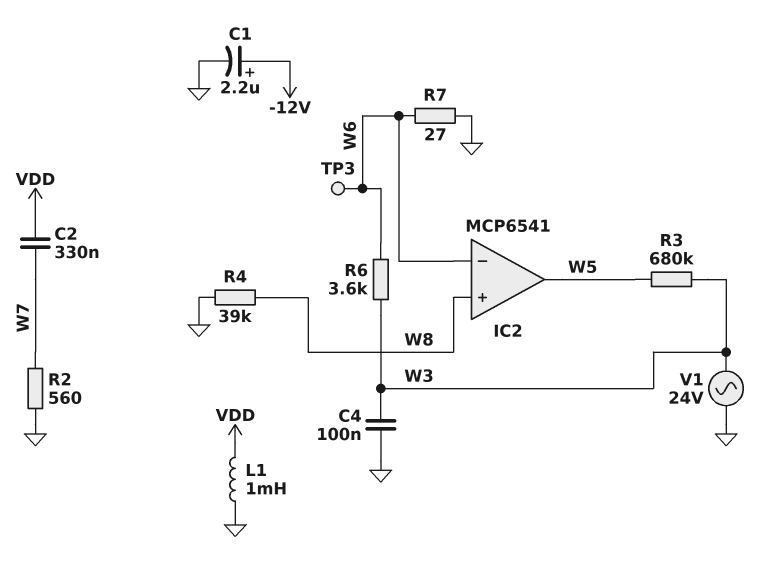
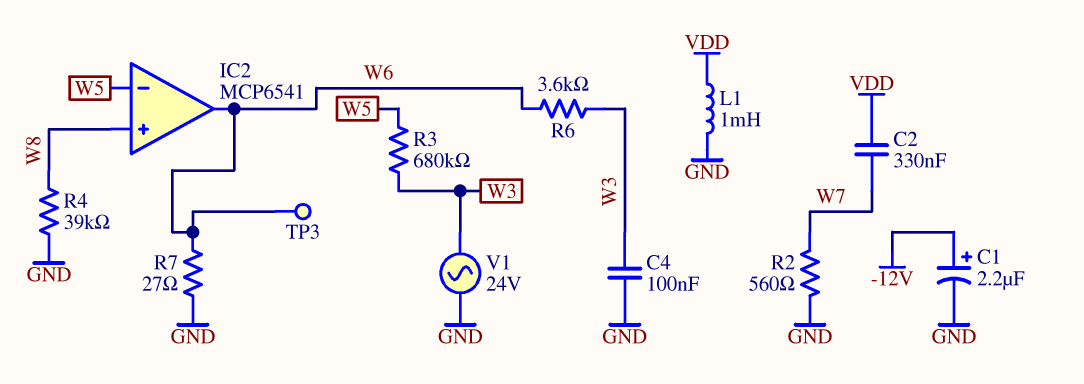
IC2 pin in-: W6 -> W5
IC2 pin out: W5 -> W6

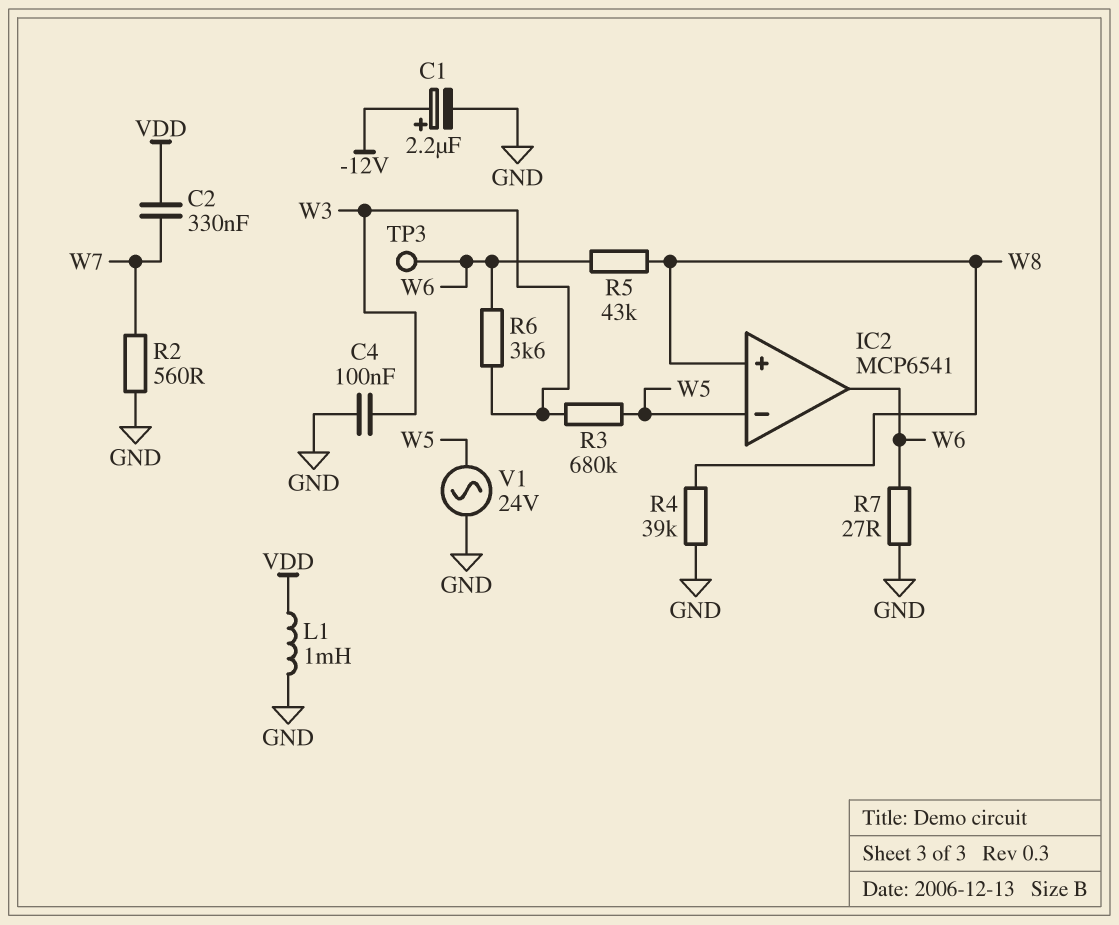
R5: none -> 43k (W6, W8)
V1: AC 24V (GND, W3) -> AC 24V (GND, W5)

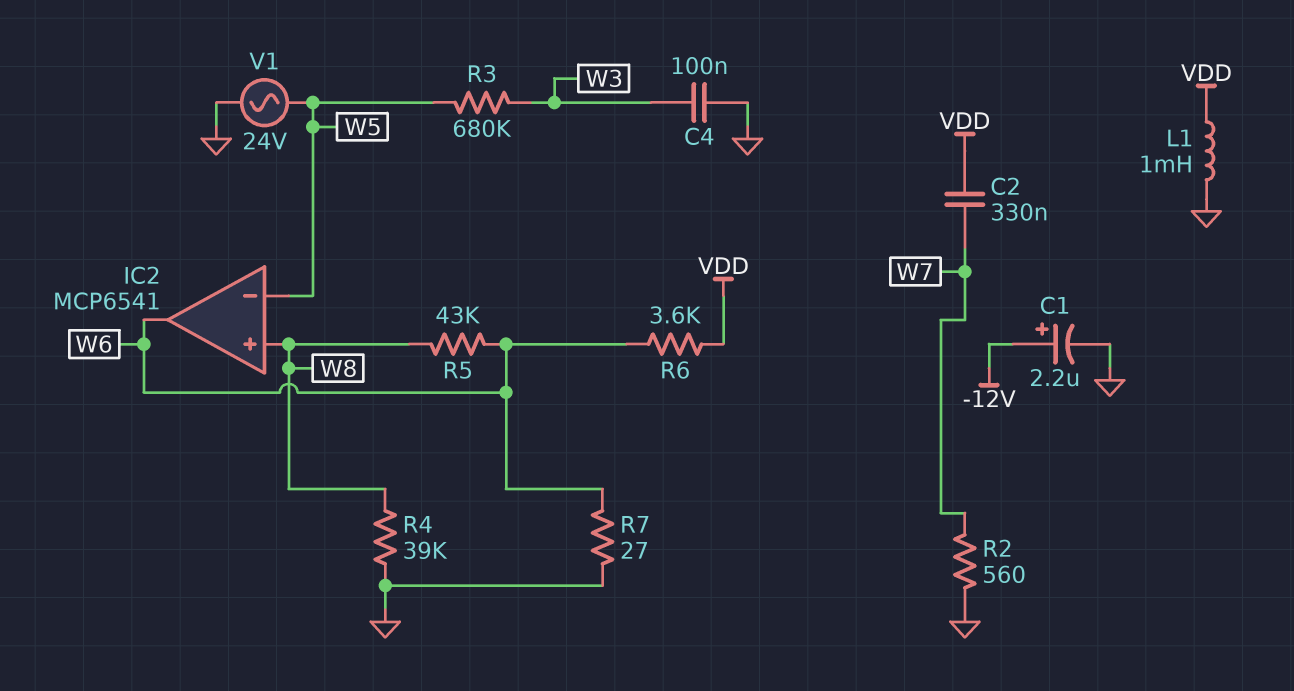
R6: 3.6k (W3, W6) -> 3.6k (VDD, W6)
TP3: test point (W6) -> none

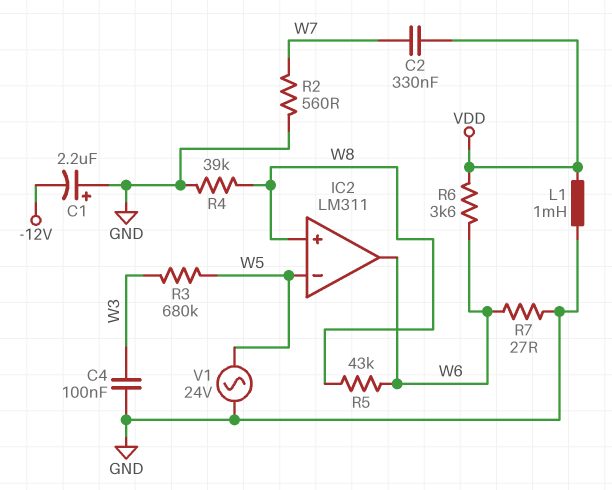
C1: 2.2uF (plus -12V, minus GND) -> 2.2uF (plus GND, minus -12V)
IC2: MCP6541 -> LM311

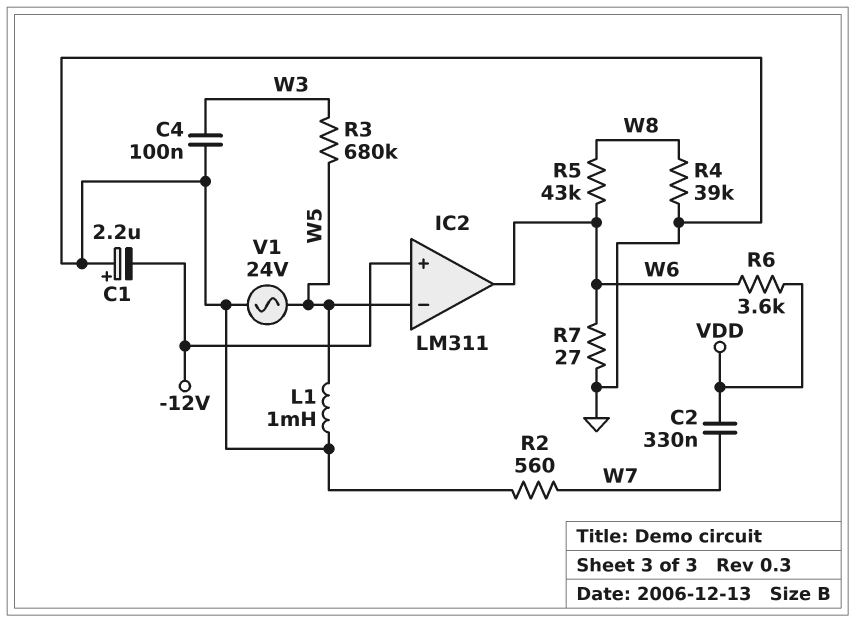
IC2 pin in+: W8 -> -12V
L1: 1mH (GND, VDD) -> 1mH (GND, W5)

